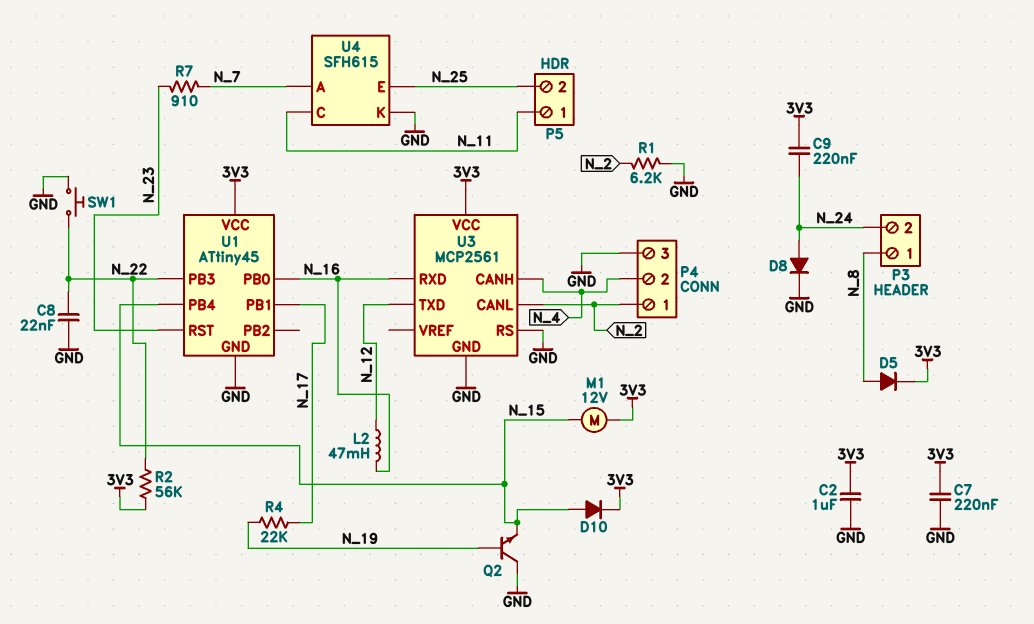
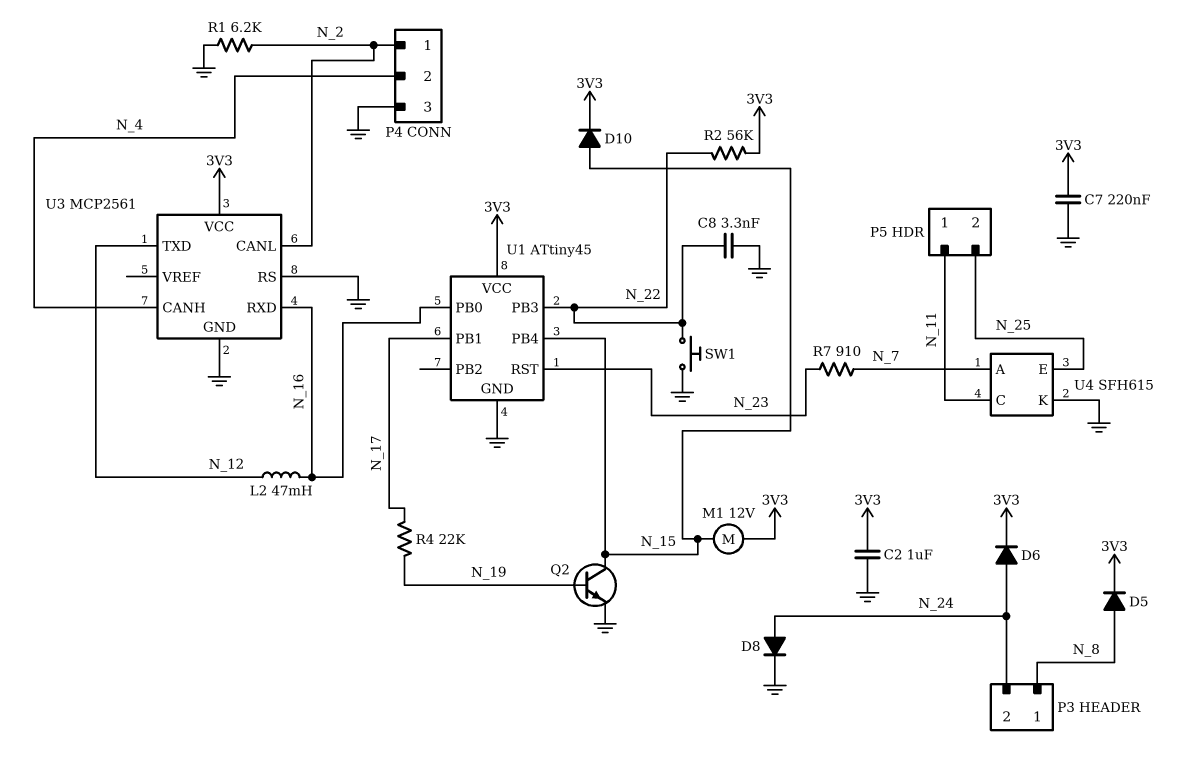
C8: 22nF (GND, N_22) -> 3.3nF (GND, N_22)
C9: 220nF (3V3, N_24) -> none
D6: none -> diode (A N_24, K 3V3)
Q2: NPN (B N_19, C GND, E N_15) -> NPN (B N_19, C N_15, E GND)

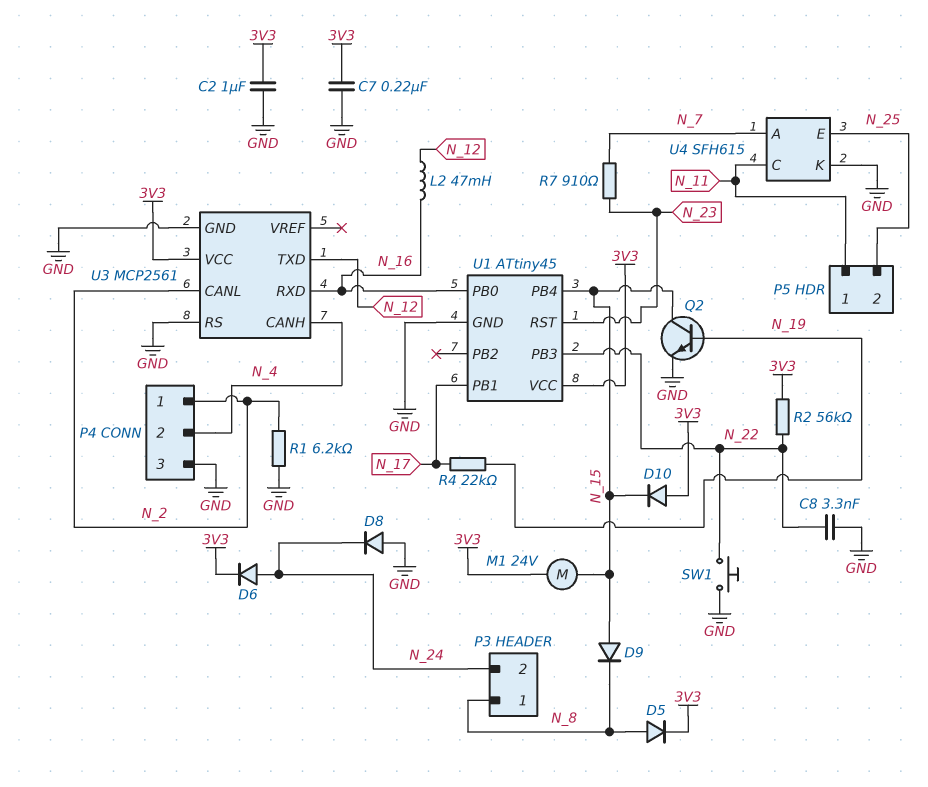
D8: diode (A N_24, K GND) -> diode (A GND, K N_24)
D9: none -> diode (A N_15, K N_8)
D10: diode (A N_15, K 3V3) -> diode (A 3V3, K N_15)
M1: motor 12V (3V3, N_15) -> motor 24V (3V3, N_15)

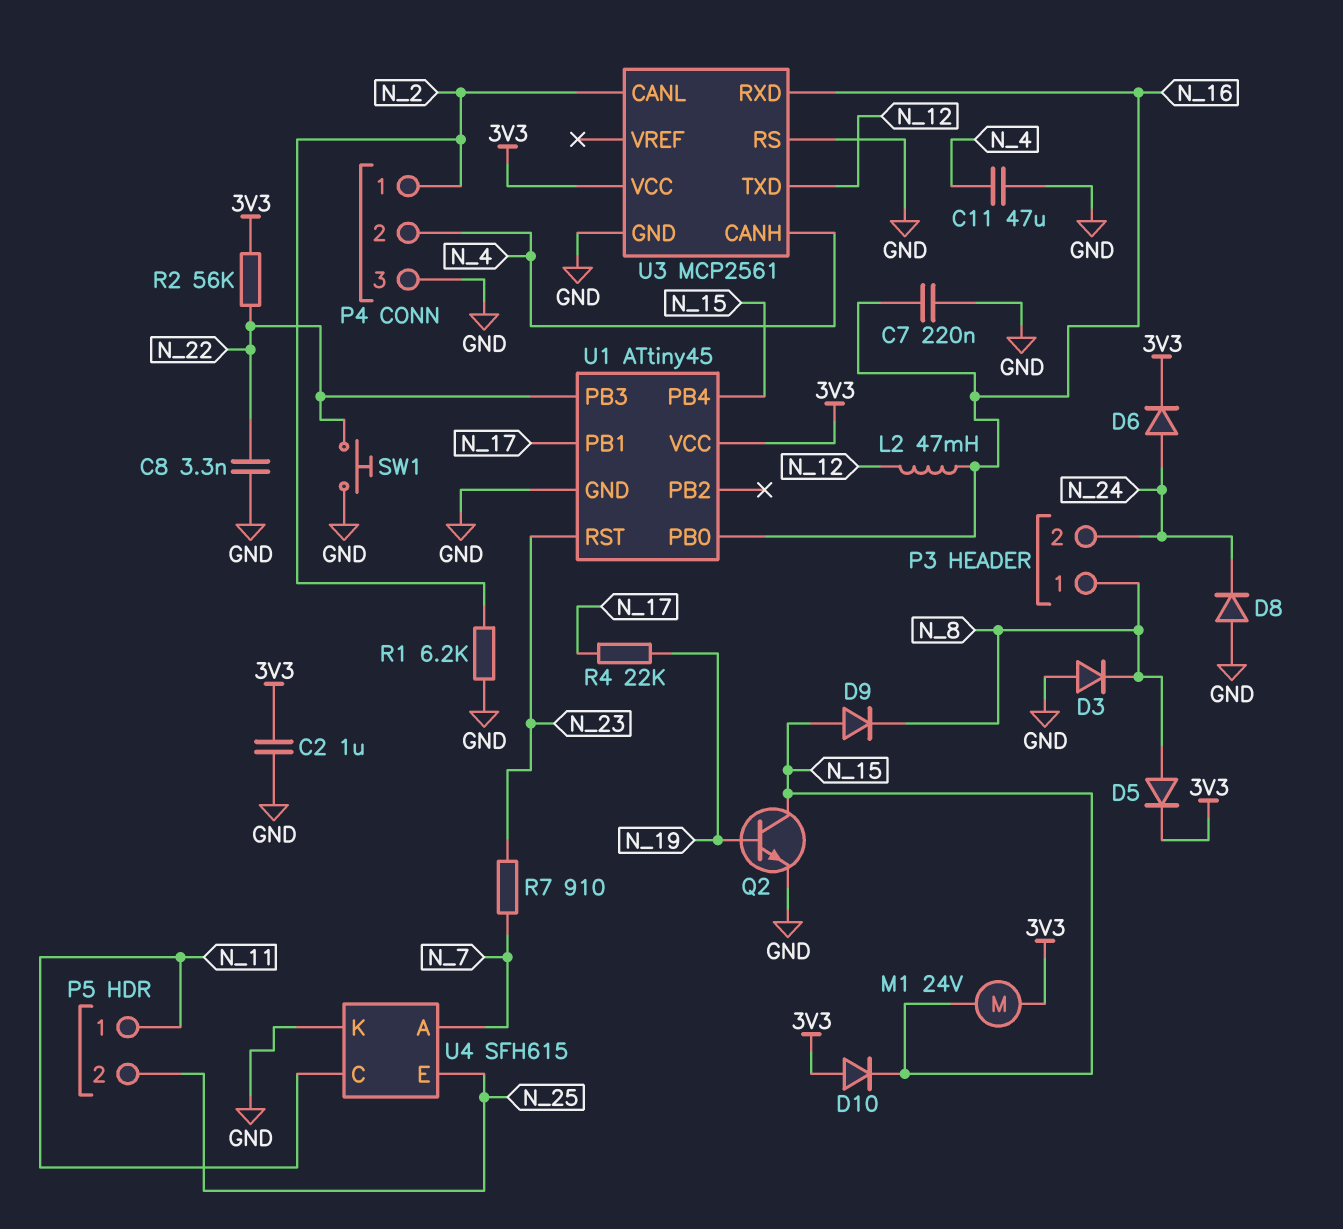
C7: 220nF (3V3, GND) -> 220nF (GND, N_16)
C11: none -> 47uF (GND, N_4)
D3: none -> diode (A GND, K N_8)

